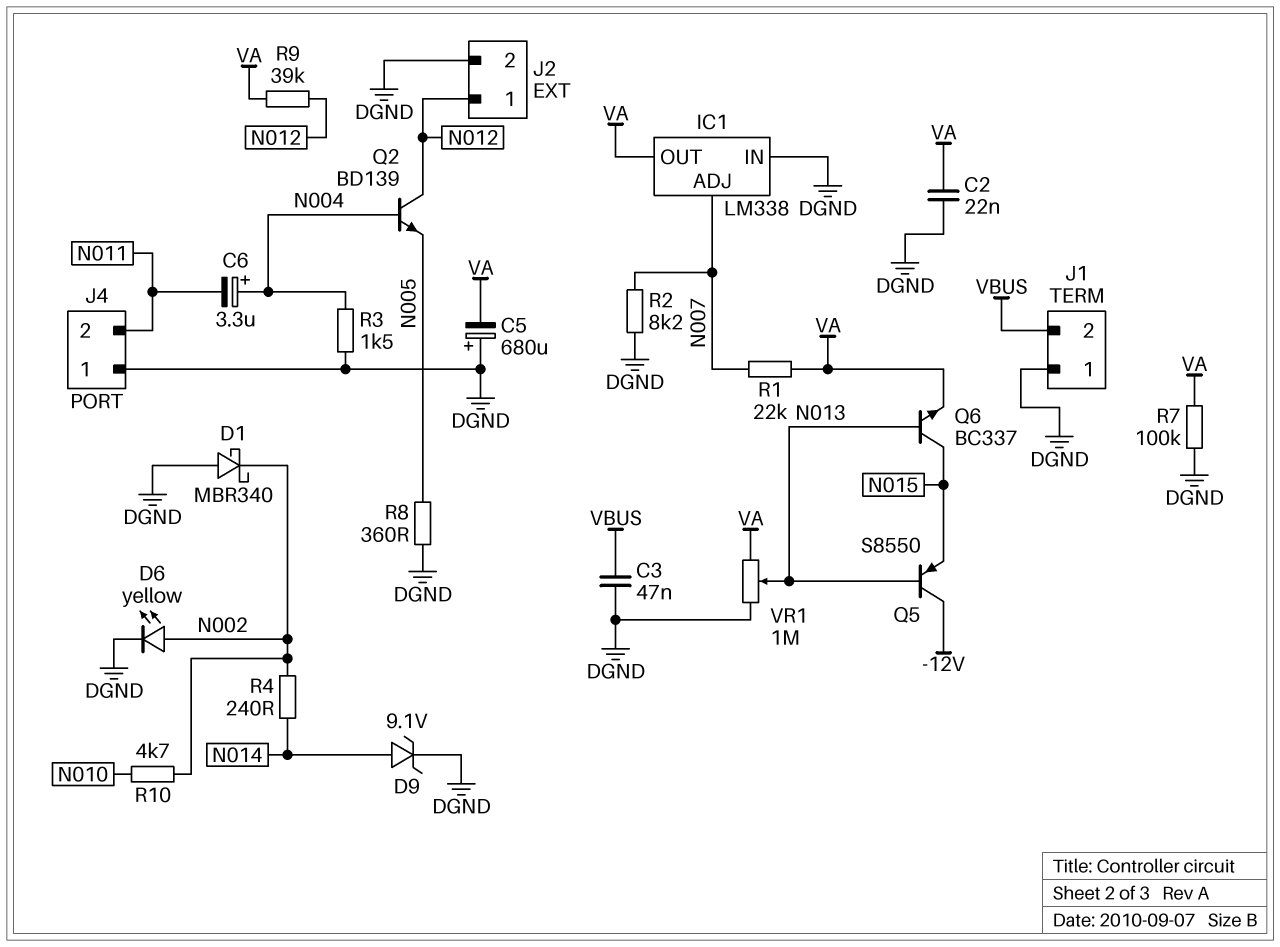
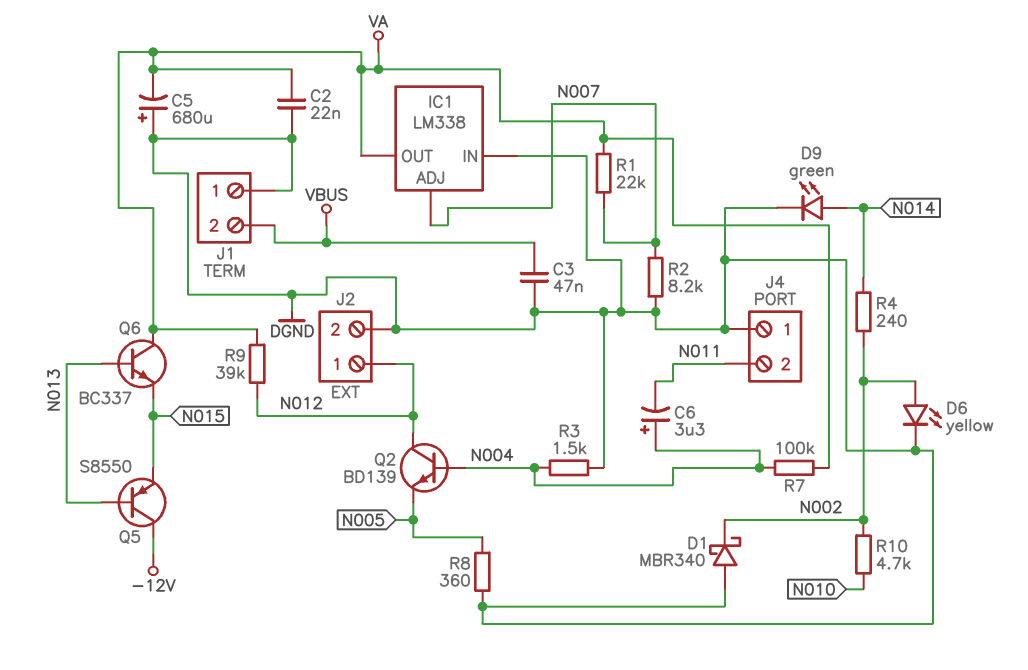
D9: zener 9.1V (A N014, K DGND) -> LED green (A N014, K DGND)
Q6: NPN BC337 (B N013, C N015, E VA) -> NPN BC337 (B N013, C VA, E N015)
R7: 100k (DGND, VA) -> 100k (N004, VA)
VR1: 1M (DGND, VA, wiper N013) -> none

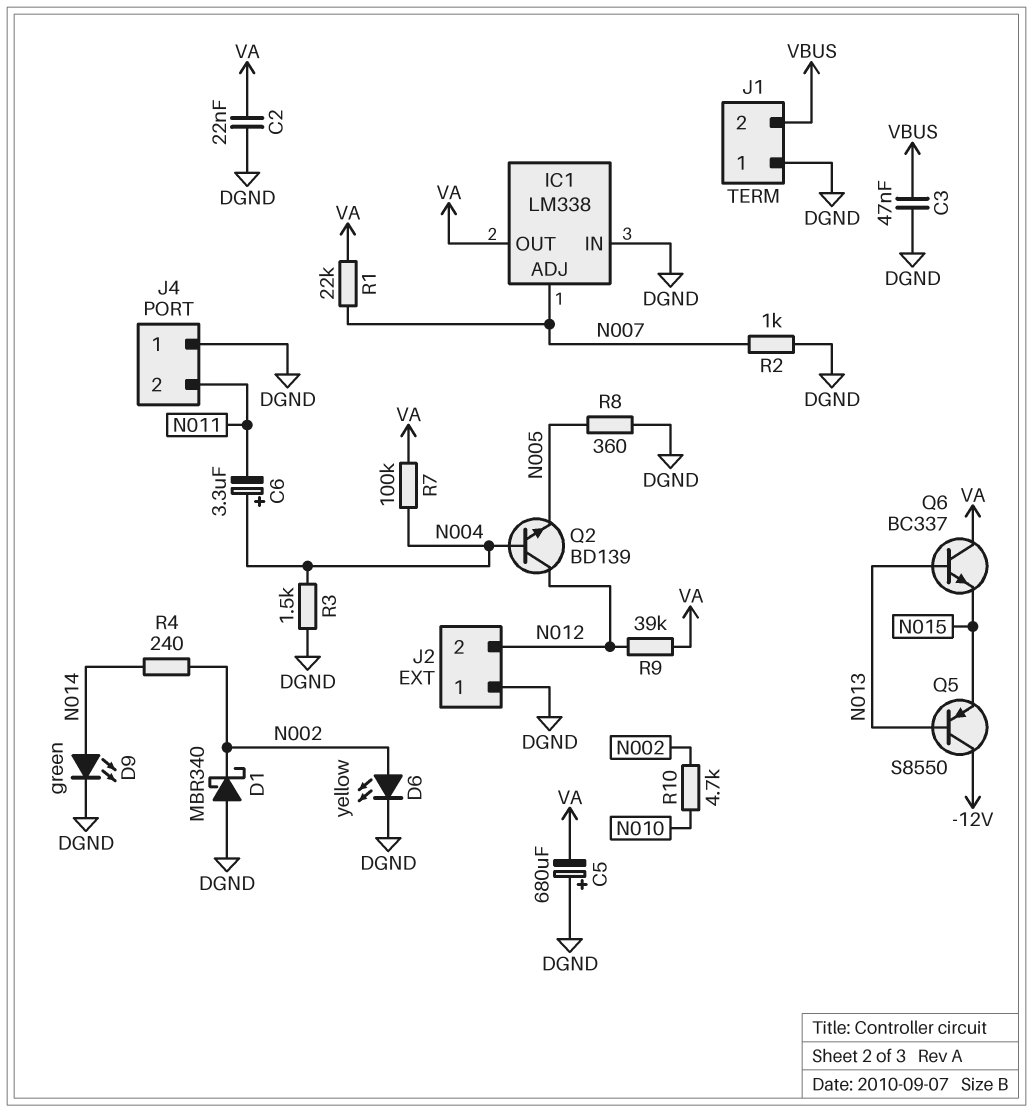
J2 pin 1: N012 -> DGND
J2 pin 2: DGND -> N012
R2: 8.2k (DGND, N007) -> 1k (DGND, N007)

